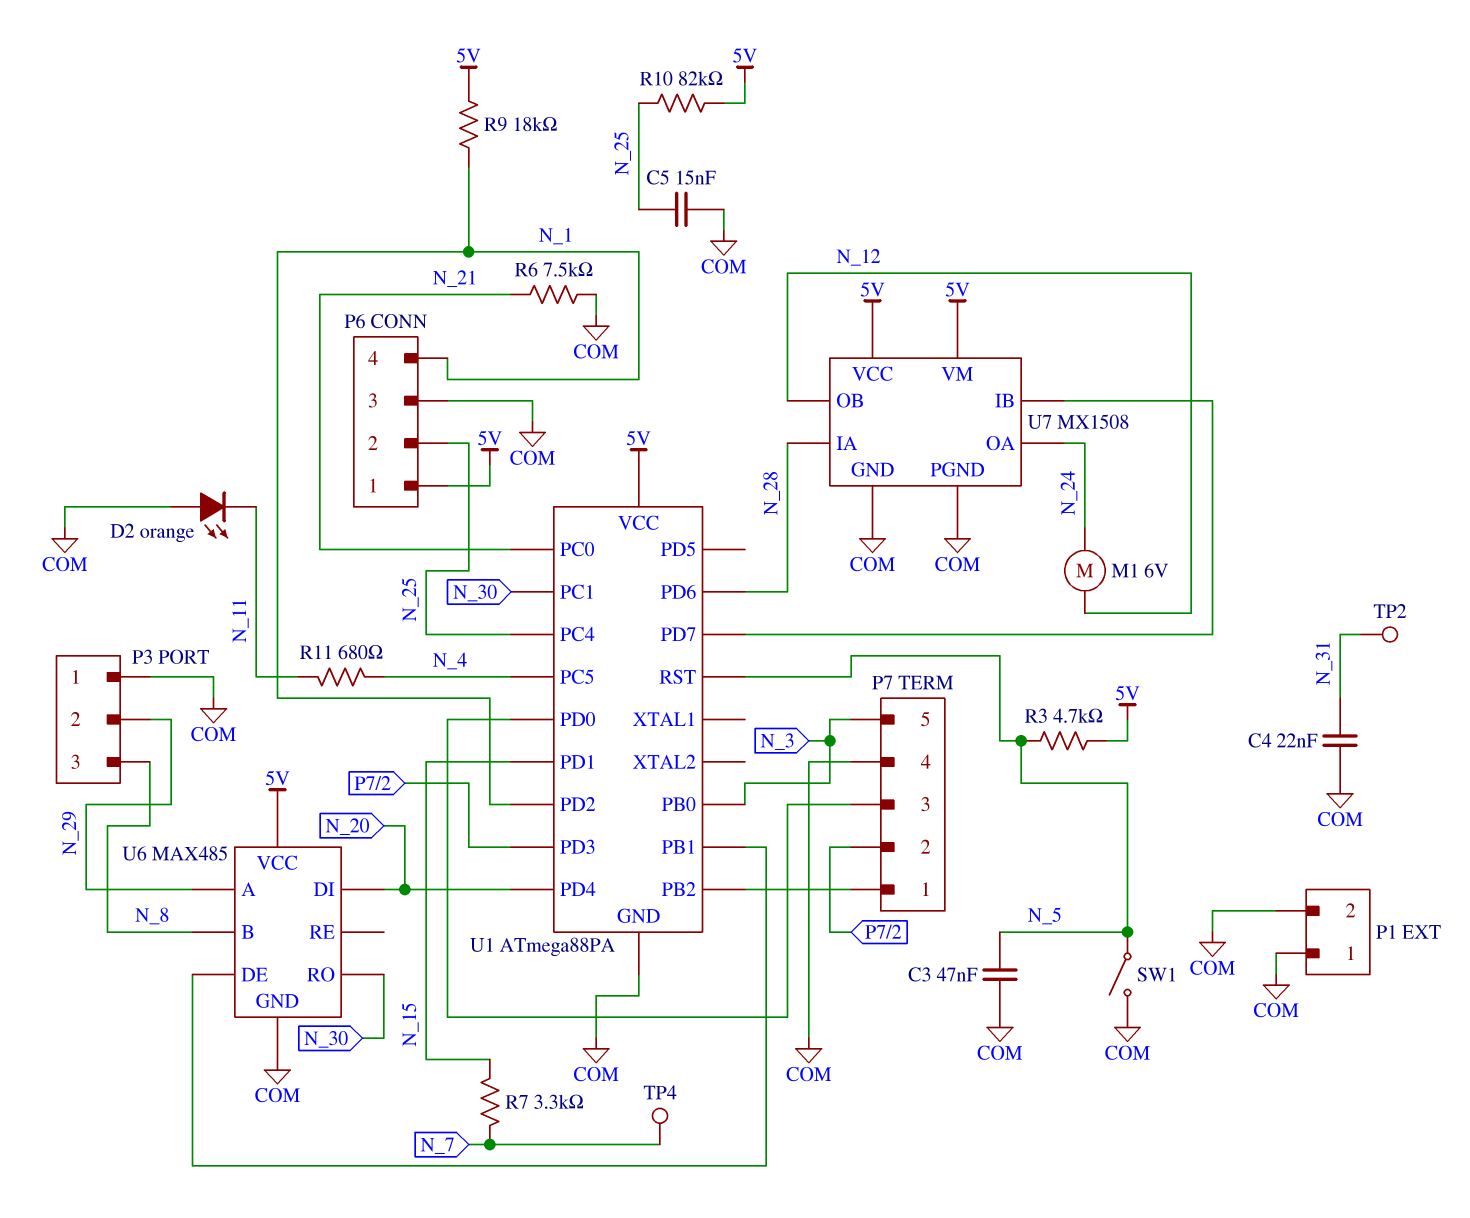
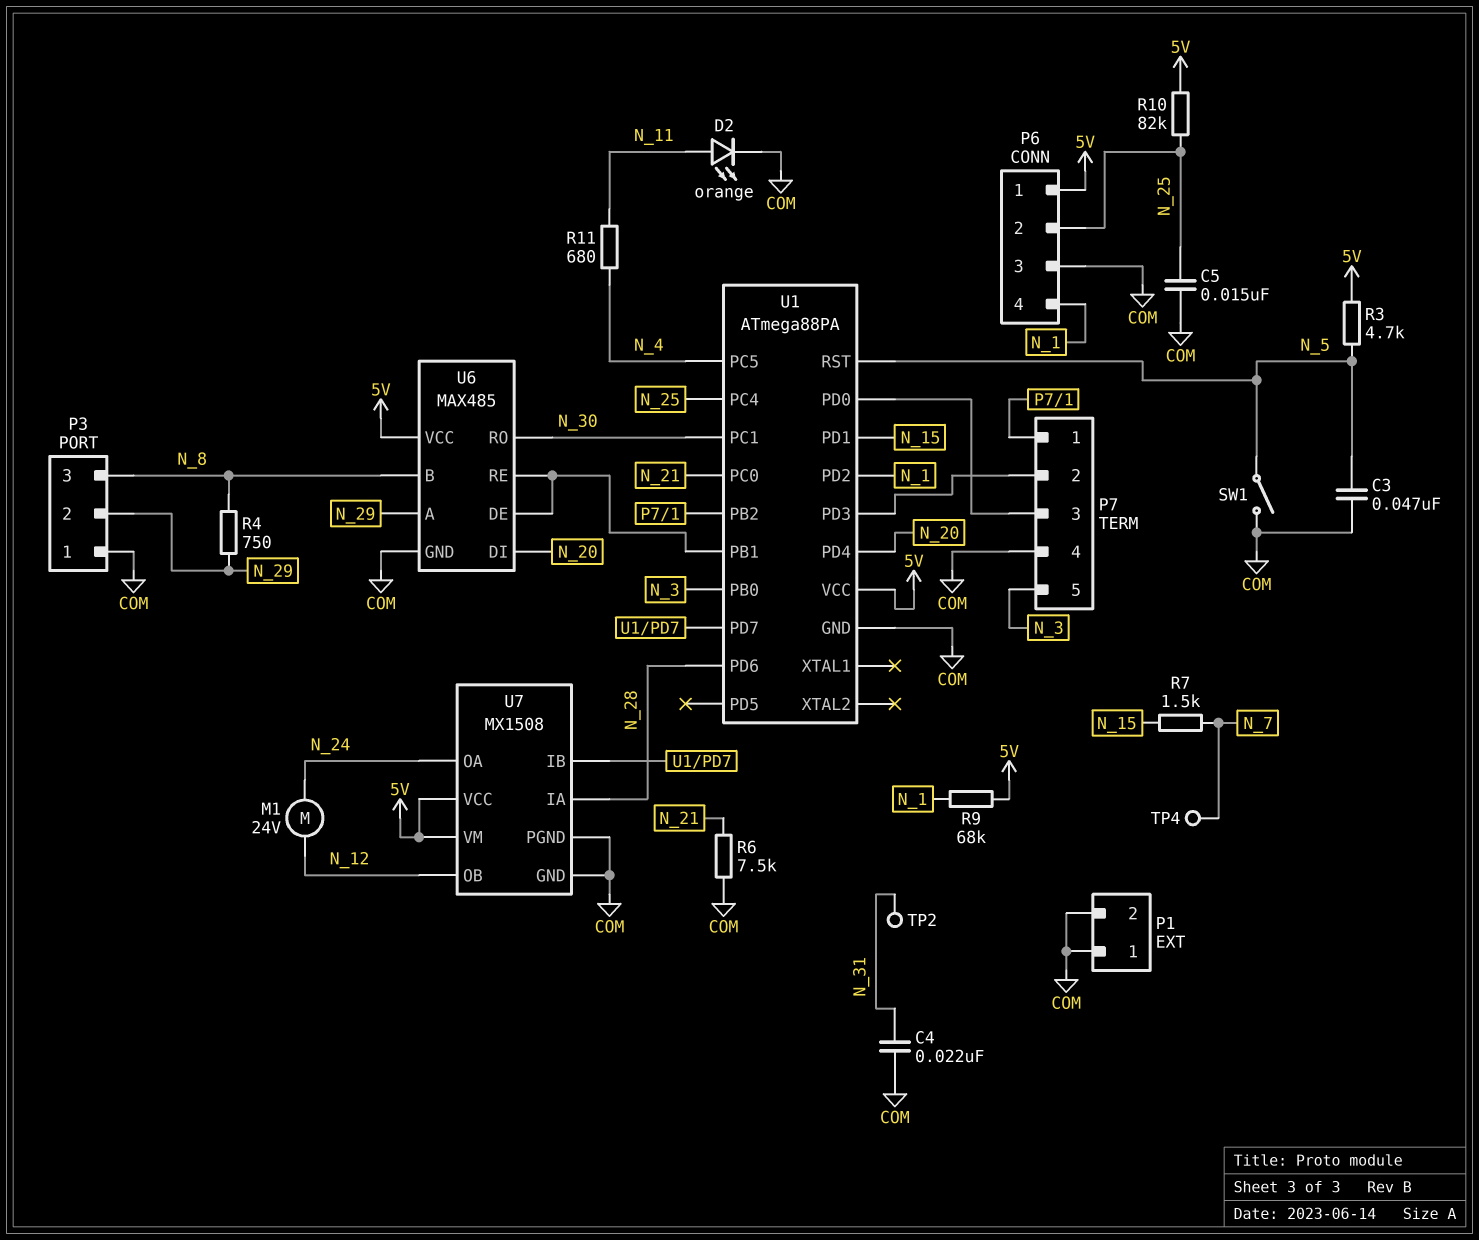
D2: LED orange (A COM, K N_11) -> LED orange (A N_11, K COM)
M1: motor 6V (N_12, N_24) -> motor 24V (N_12, N_24)
R4: none -> 750 (N_8, N_29)
R7: 3.3k (N_7, N_15) -> 1.5k (N_7, N_15)
R9: 18k (5V, N_1) -> 68k (5V, N_1)
U6 pin RE: none -> U1/PB1

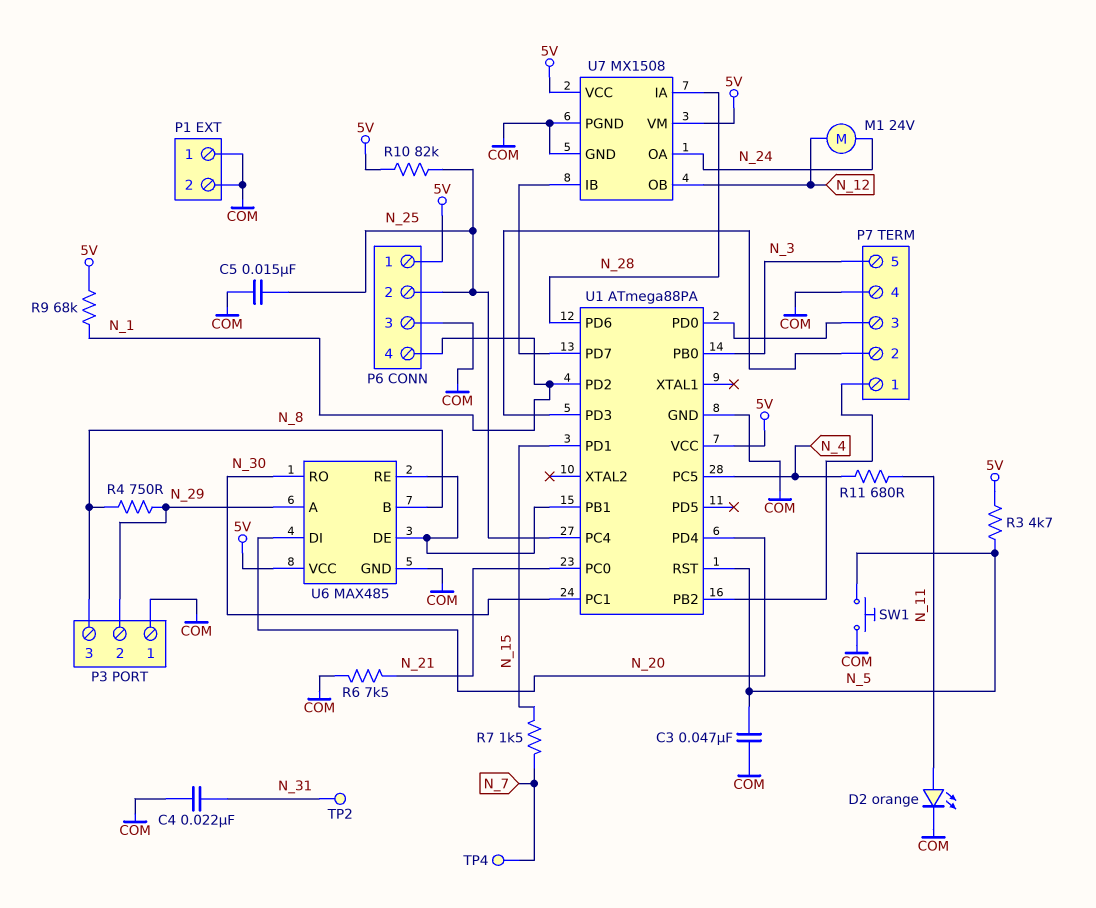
SW1: switch (COM, N_5) -> button (COM, N_5)

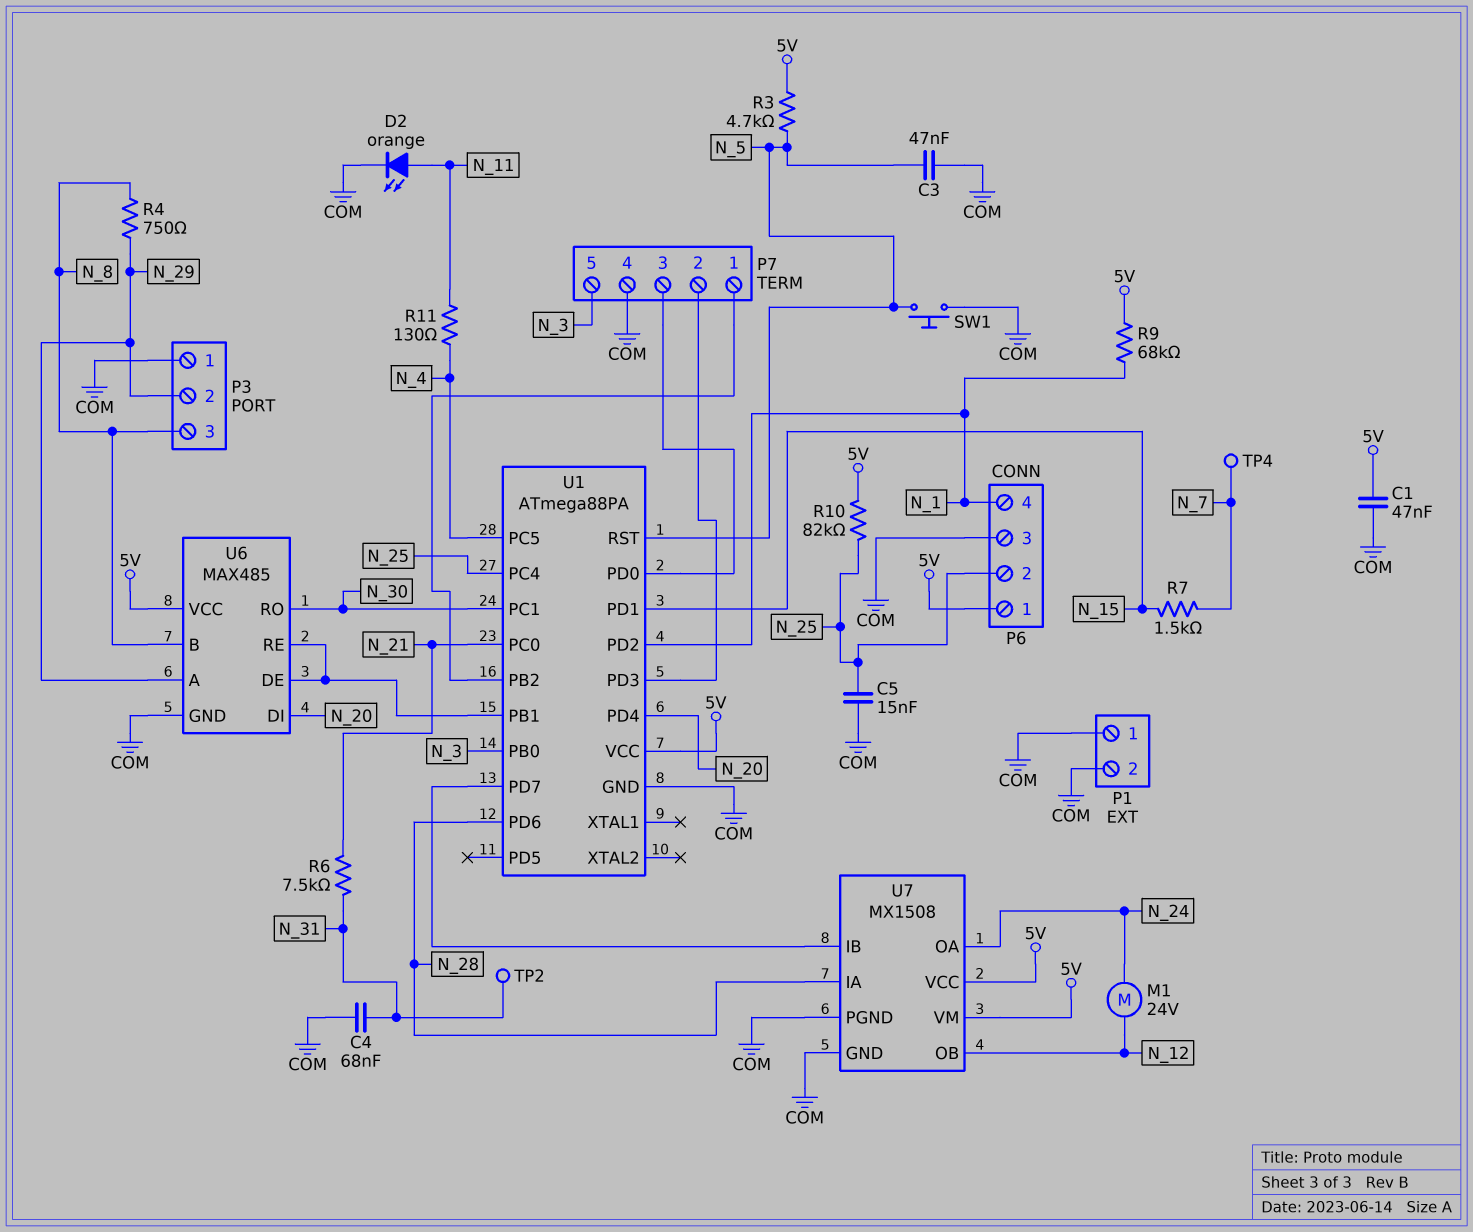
C1: none -> 47nF (5V, COM)
C4: 22nF (COM, N_31) -> 68nF (COM, N_31)
R6: 7.5k (COM, N_21) -> 7.5k (N_21, N_31)
R11: 680 (N_4, N_11) -> 130 (N_4, N_11)

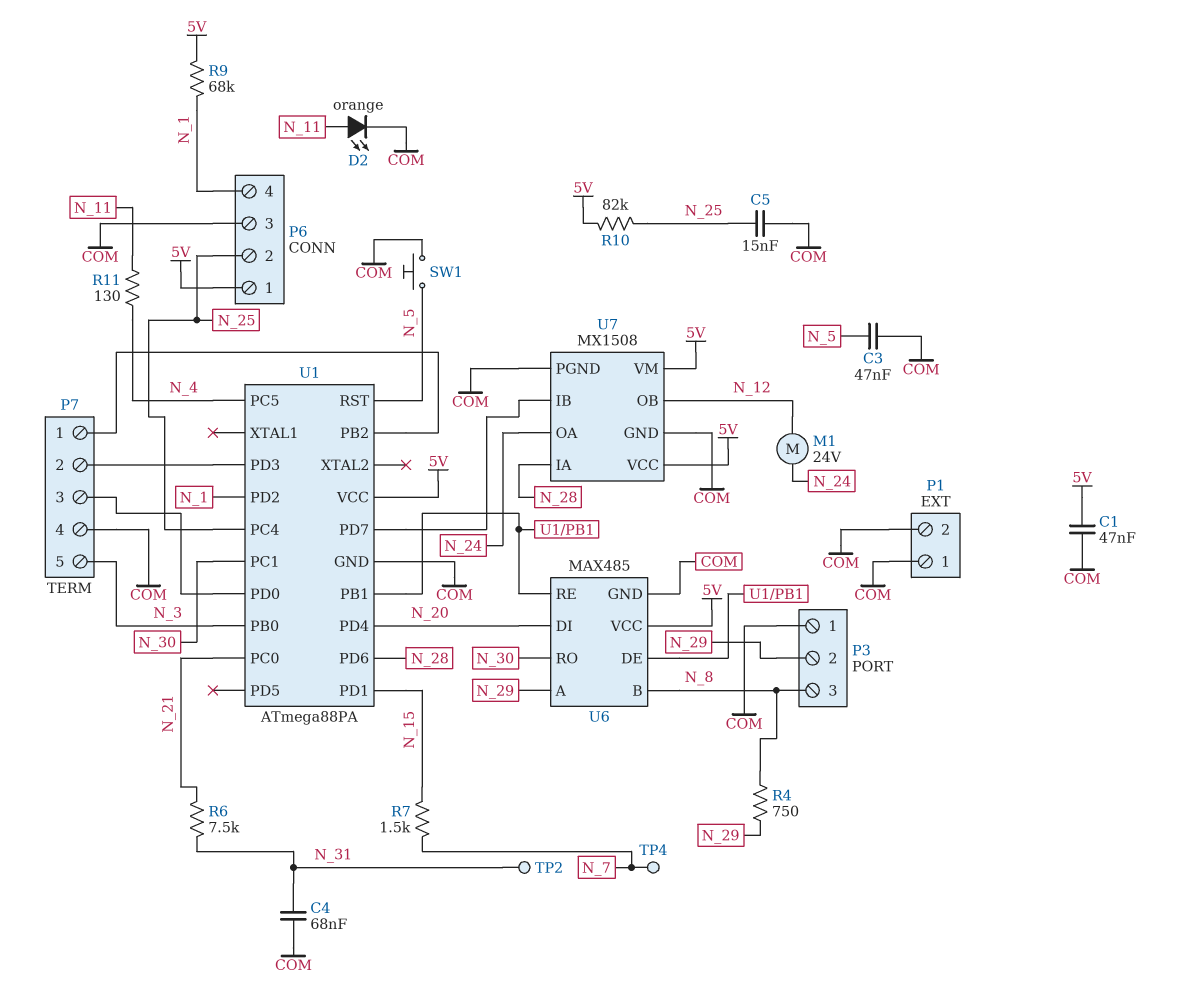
R3: 4.7k (5V, N_5) -> none

